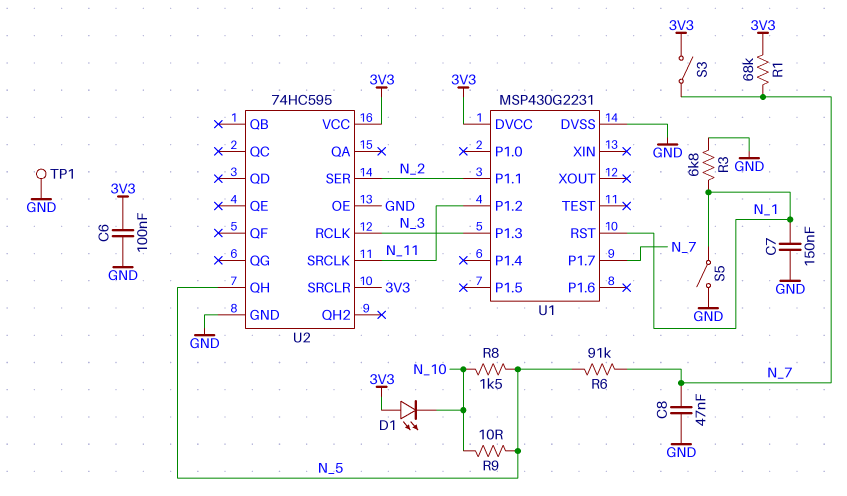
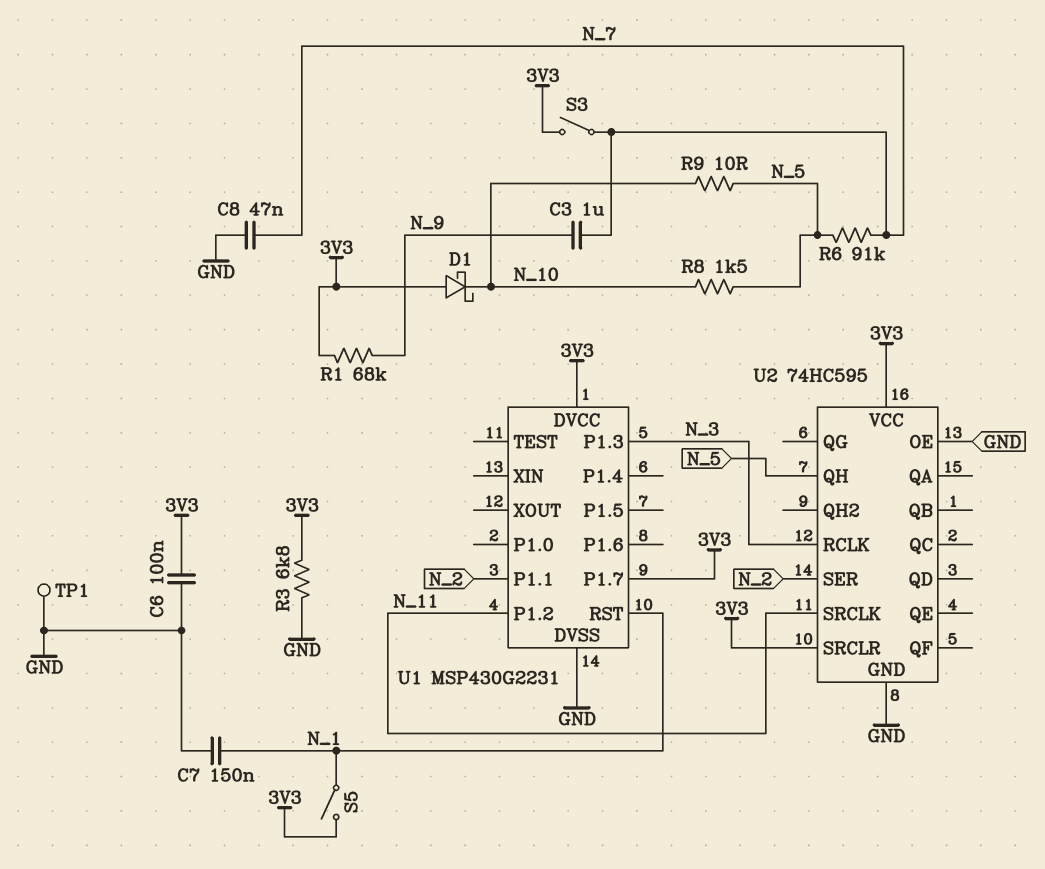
C3: none -> 1uF (N_7, N_9)
D1: LED (A 3V3, K N_10) -> schottky (A 3V3, K N_10)
R1: 68k (3V3, N_7) -> 68k (3V3, N_9)
R3: 6.8k (GND, N_1) -> 6.8k (3V3, GND)
S5: switch (GND, N_1) -> switch (3V3, N_1)
U1 pin P1.7: N_7 -> 3V3

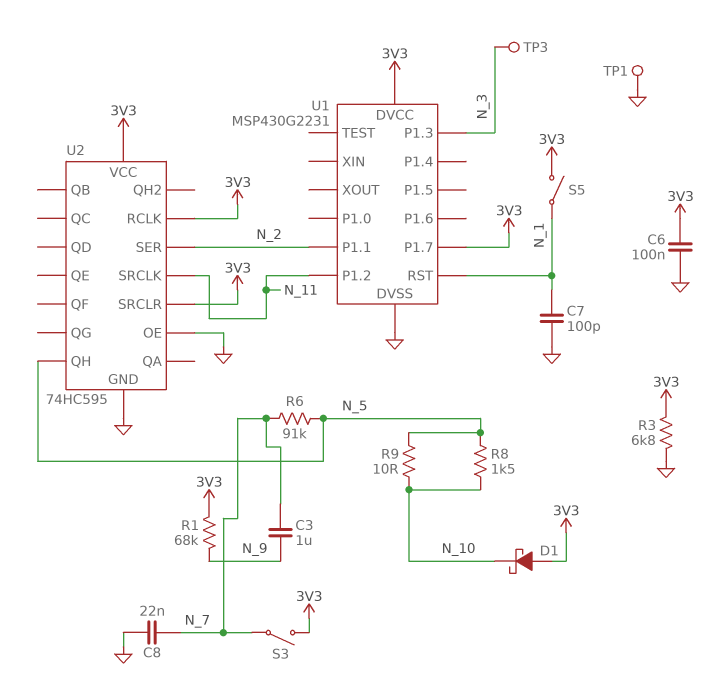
C7: 150nF (GND, N_1) -> 100pF (GND, N_1)
C8: 47nF (GND, N_7) -> 22nF (GND, N_7)
TP3: none -> test point (N_3)
U2 pin RCLK: N_3 -> 3V3

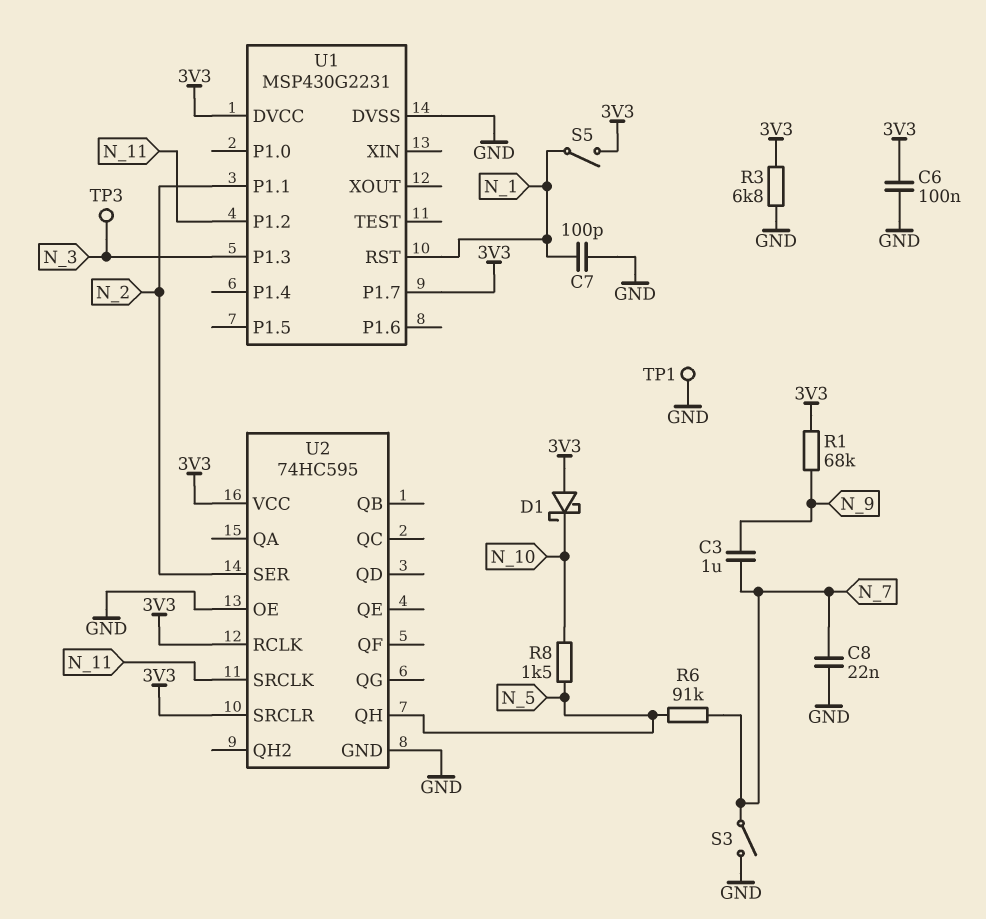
R9: 10 (N_5, N_10) -> none
S3: switch (3V3, N_7) -> switch (GND, N_7)

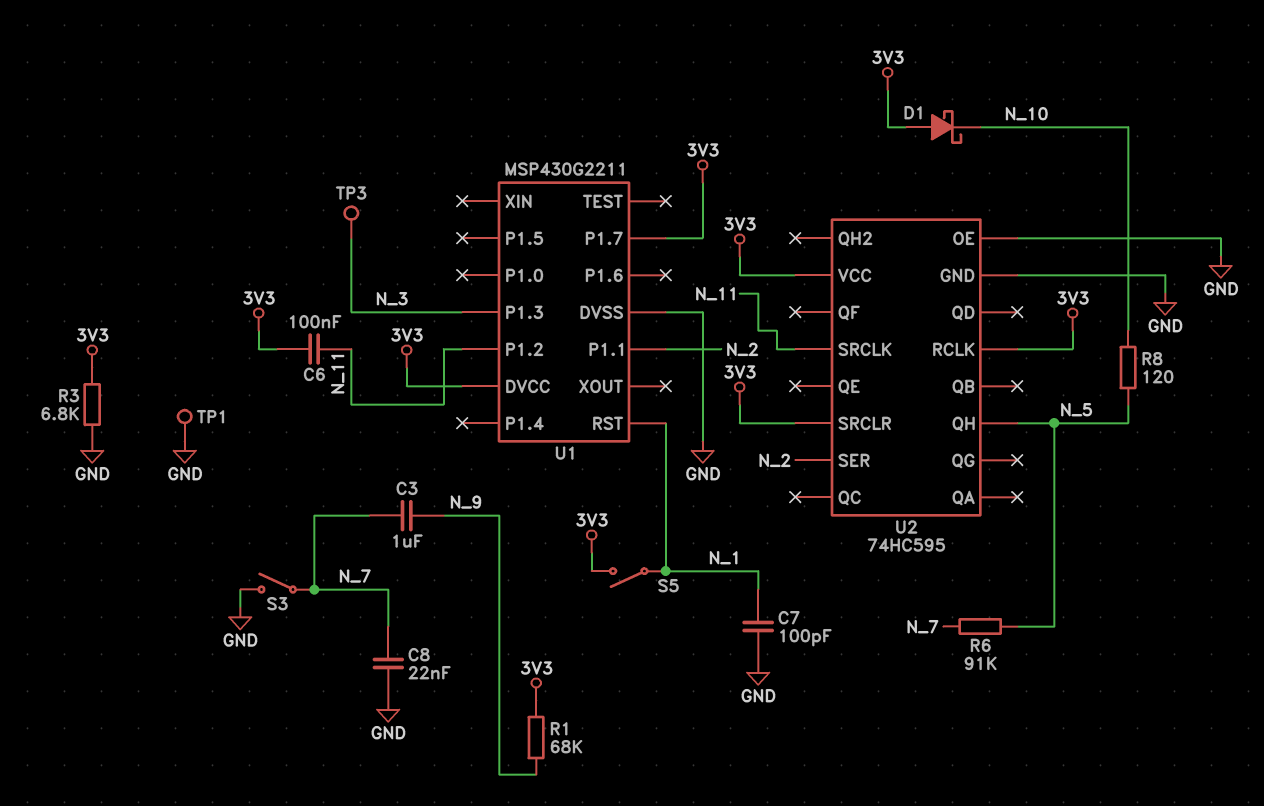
C6: 100nF (3V3, GND) -> 100nF (3V3, N_11)
R8: 1.5k (N_5, N_10) -> 120 (N_5, N_10)
U1: MSP430G2231 -> MSP430G2211

